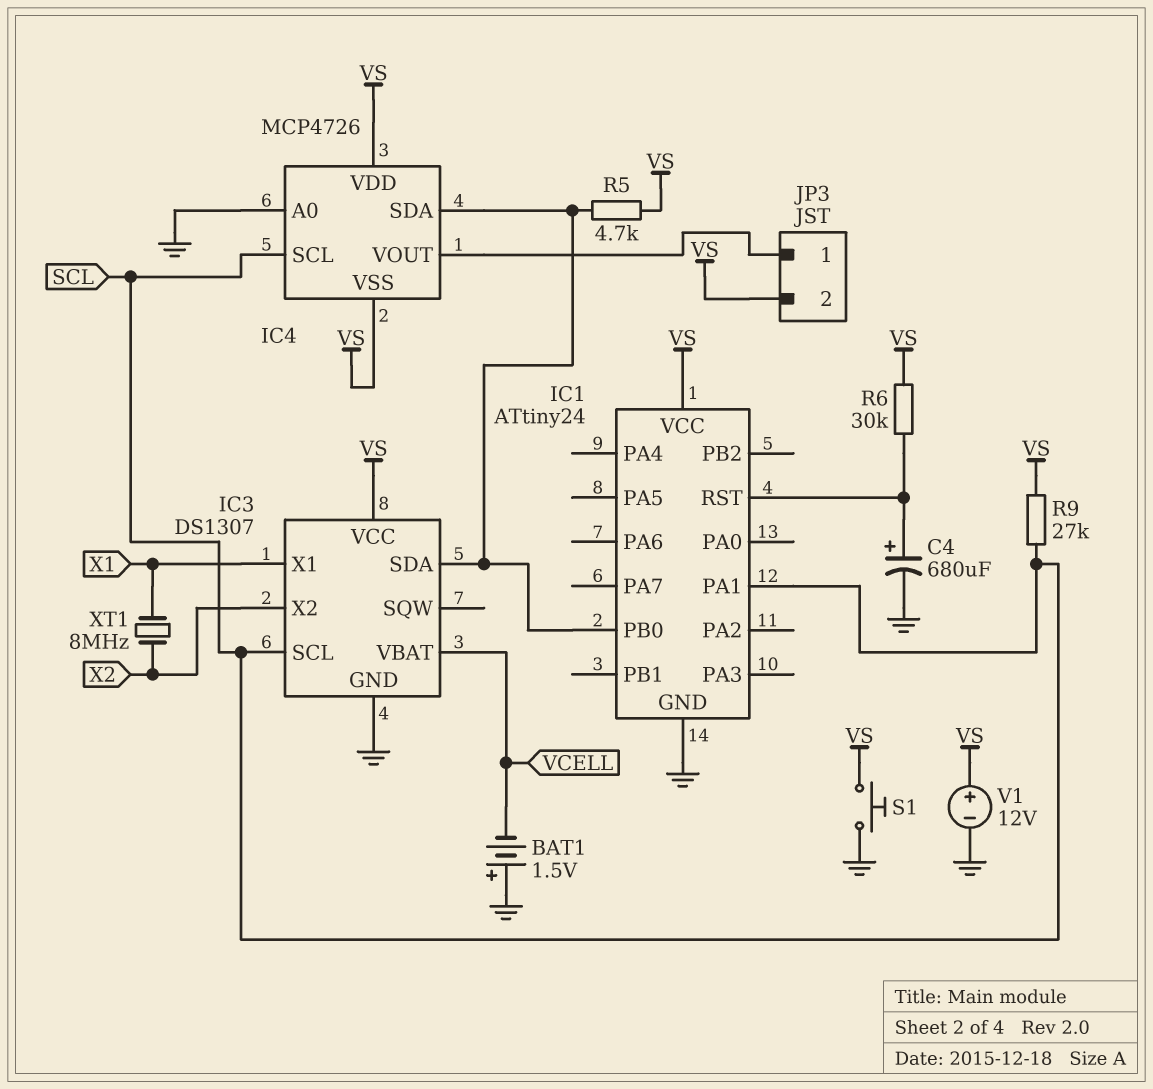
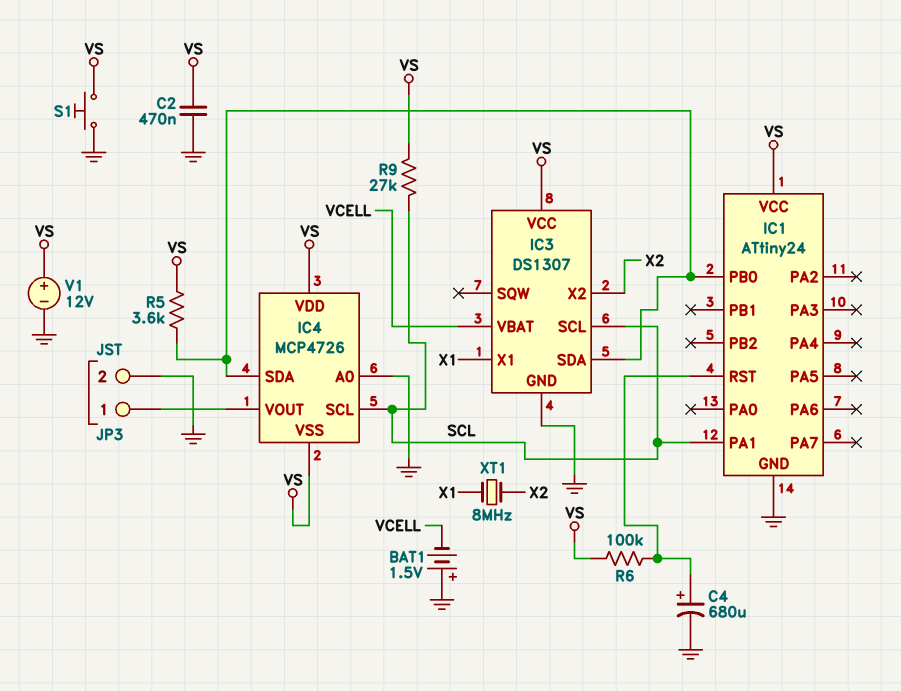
C2: none -> 470nF (GND, VS)
JP3 pin 2: VS -> GND
R5: 4.7k (IC1/PB0, VS) -> 3.6k (IC1/PB0, VS)
R6: 30k (IC1/RST, VS) -> 100k (IC1/RST, VS)

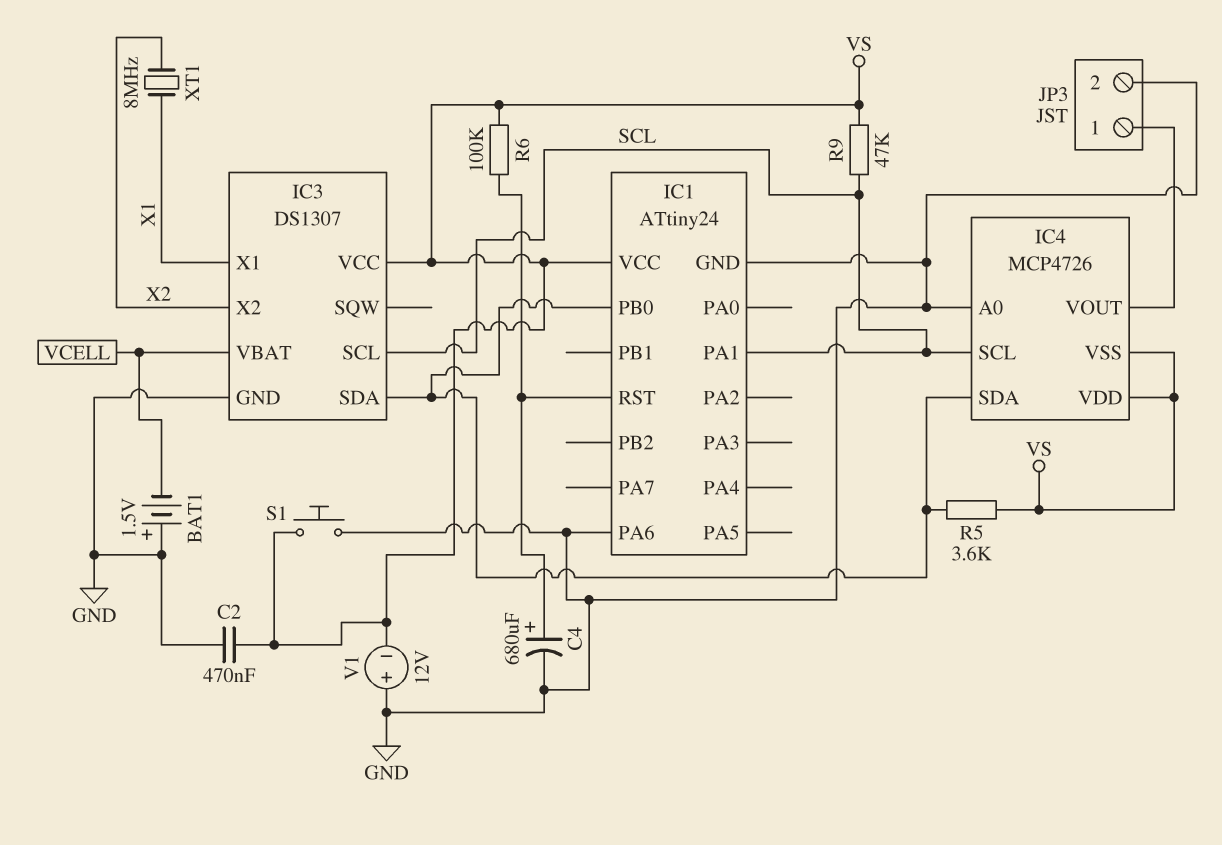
IC1 pin PA6: none -> GND
R9: 27k (SCL, VS) -> 47k (SCL, VS)
V1: 12V (plus VS, minus GND) -> 12V (plus GND, minus VS)

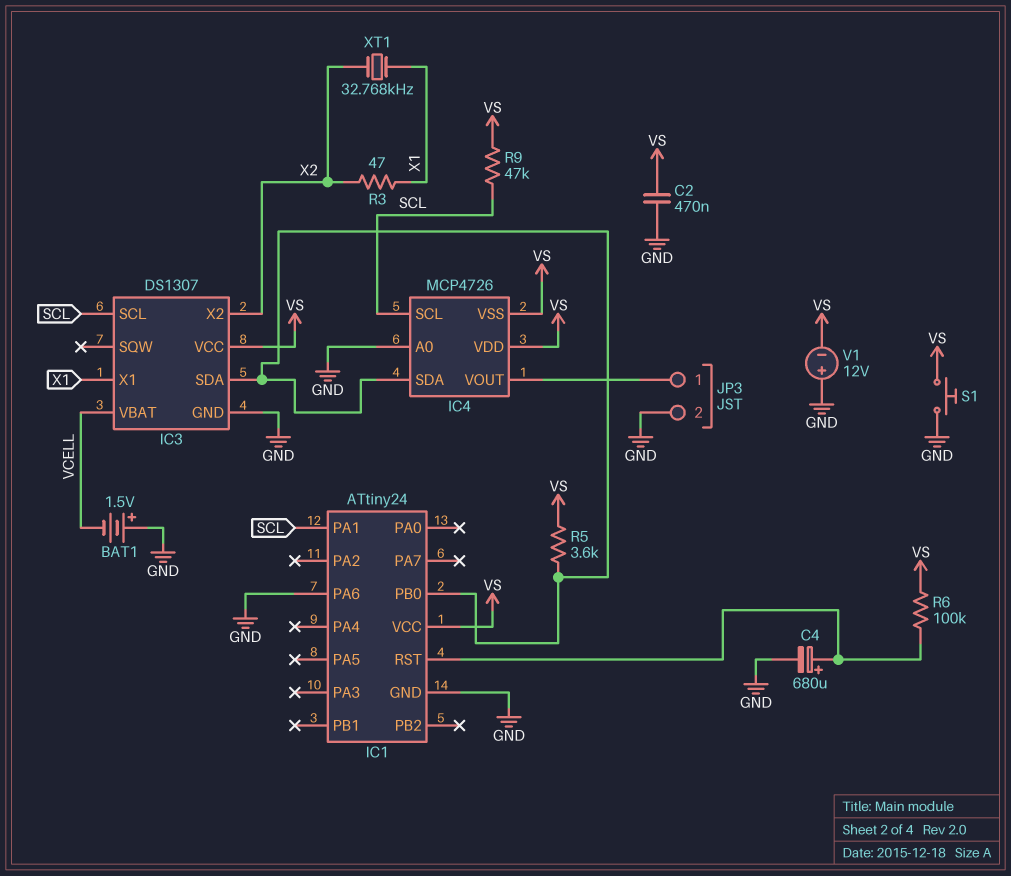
R3: none -> 47 (X1, X2)
XT1: 8MHz (X1, X2) -> 32.768kHz (X1, X2)

